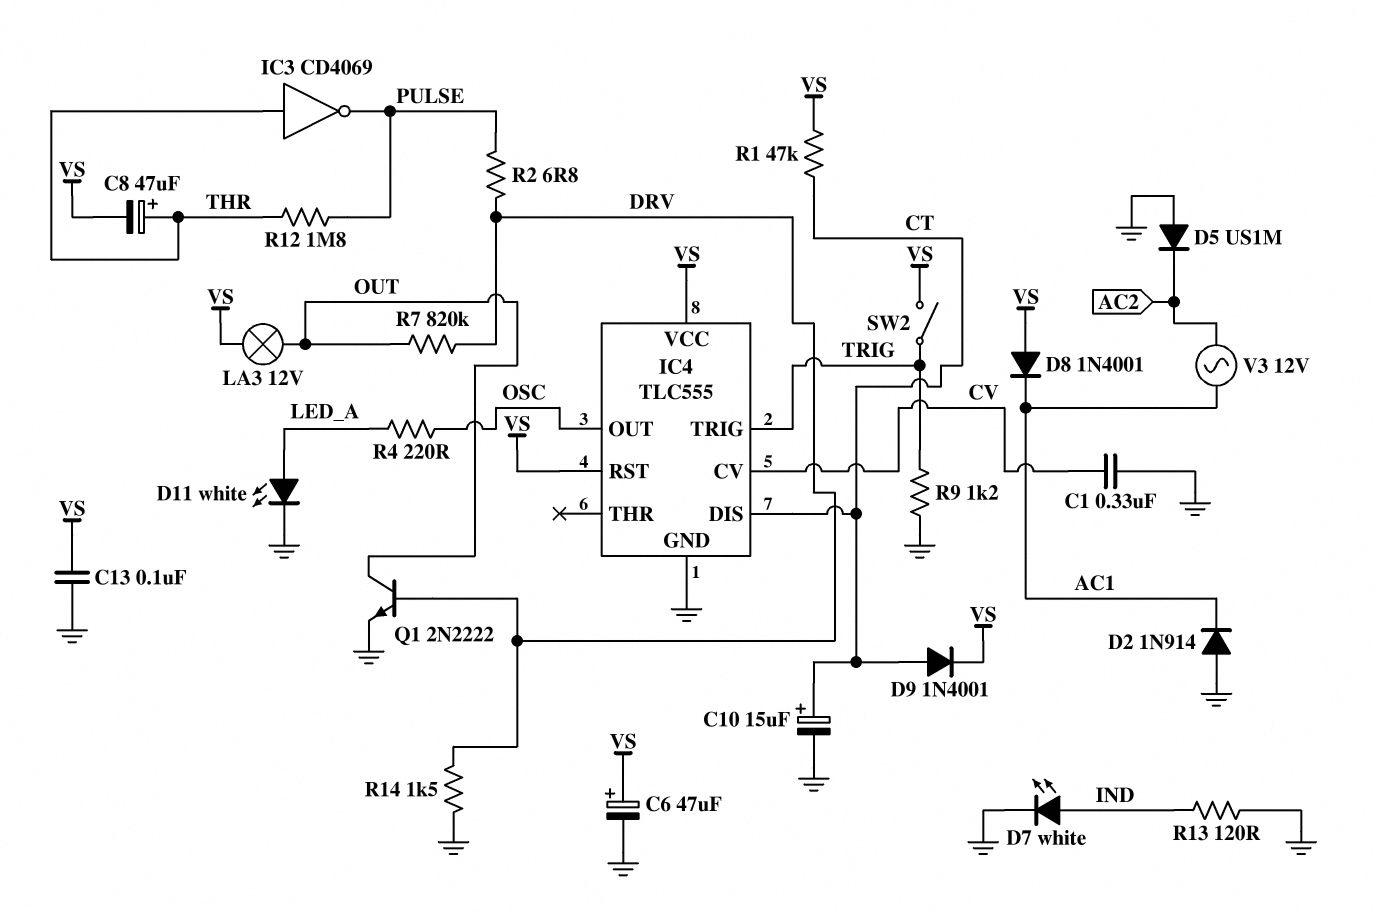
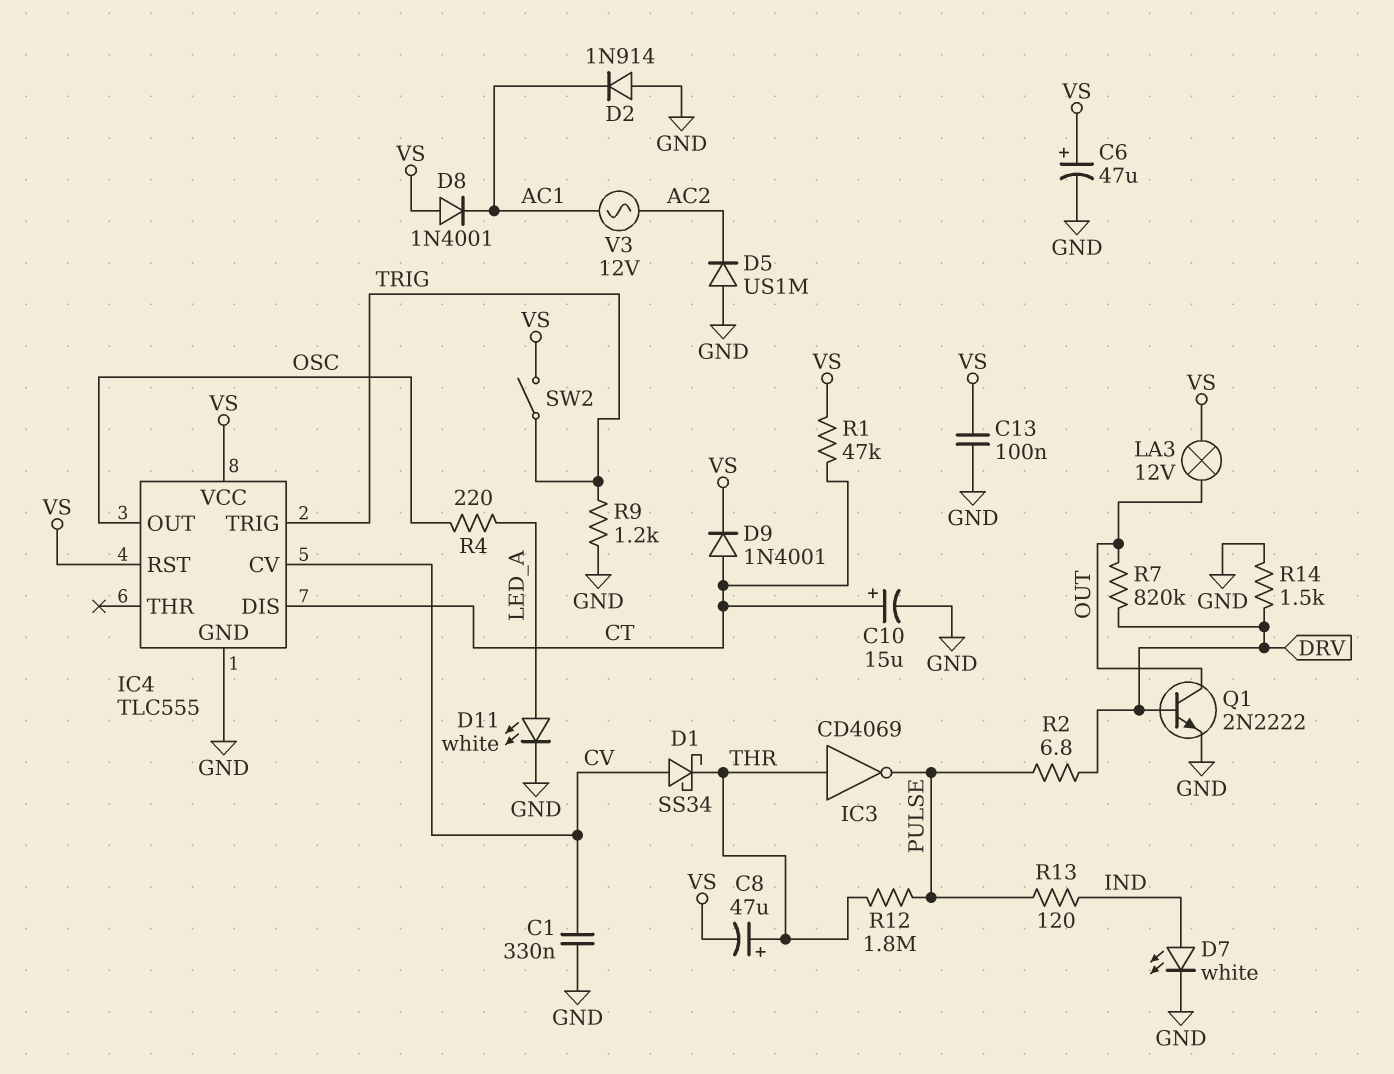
D1: none -> schottky SS34 (A CV, K THR)
R13: 120 (GND, IND) -> 120 (IND, PULSE)

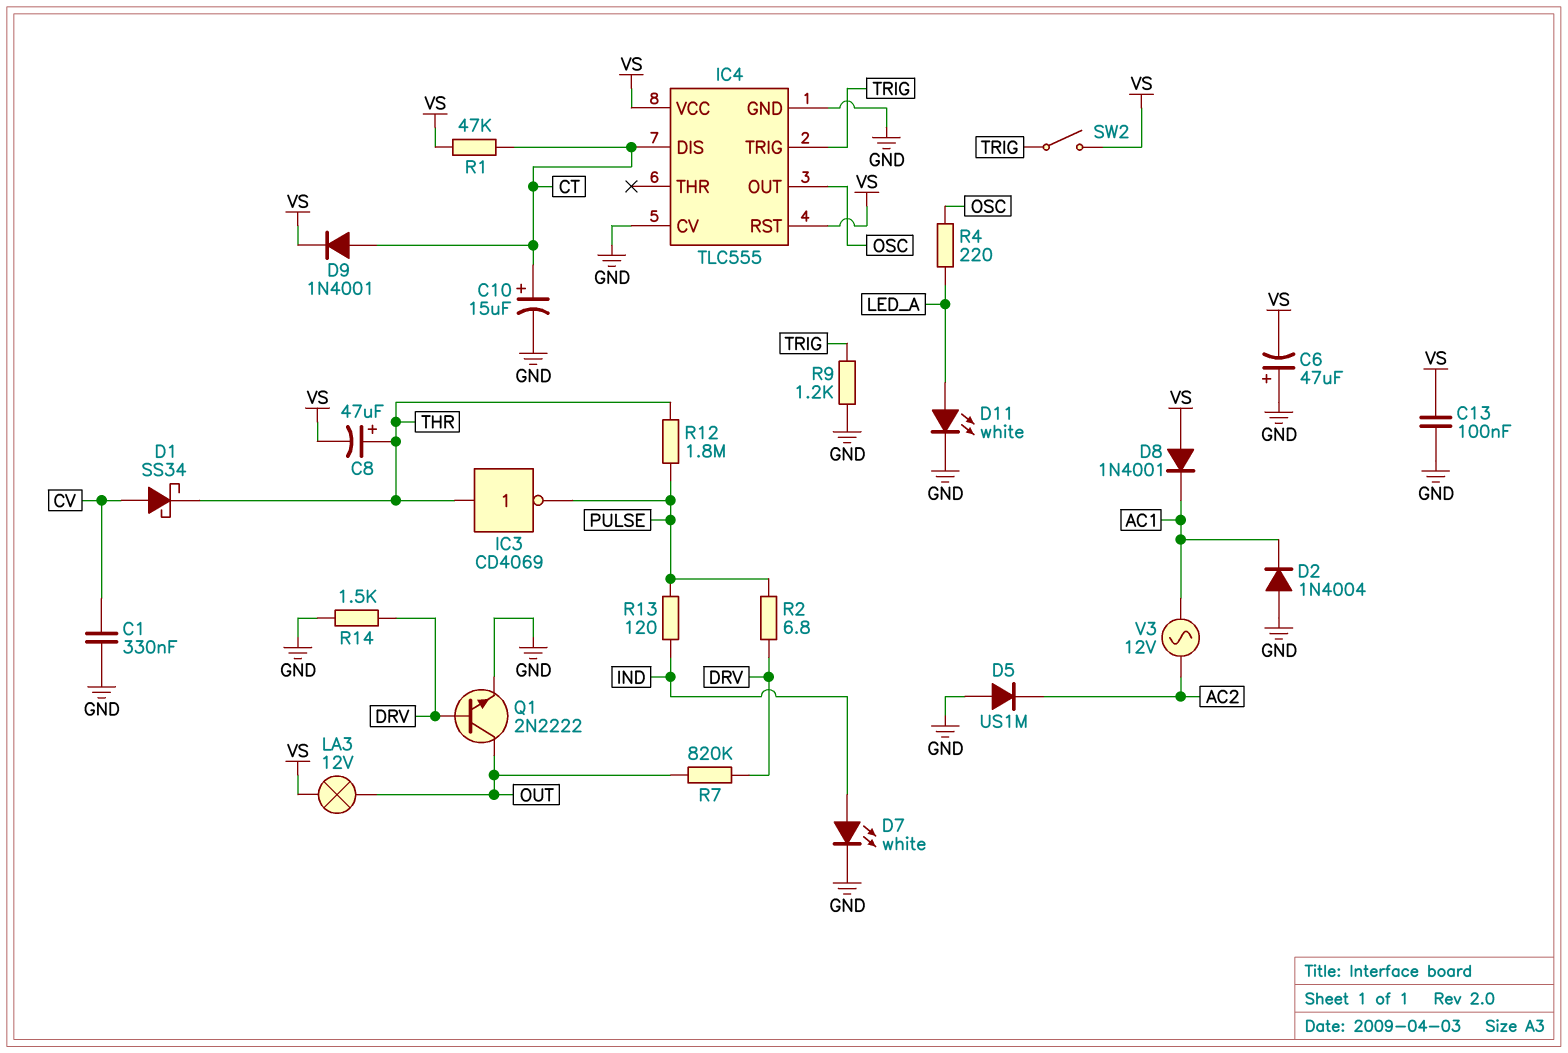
C6: 47uF (plus VS, minus GND) -> 47uF (plus GND, minus VS)
D2: diode 1N914 (A GND, K AC1) -> diode 1N4004 (A GND, K AC1)
IC4 pin CV: CV -> GND

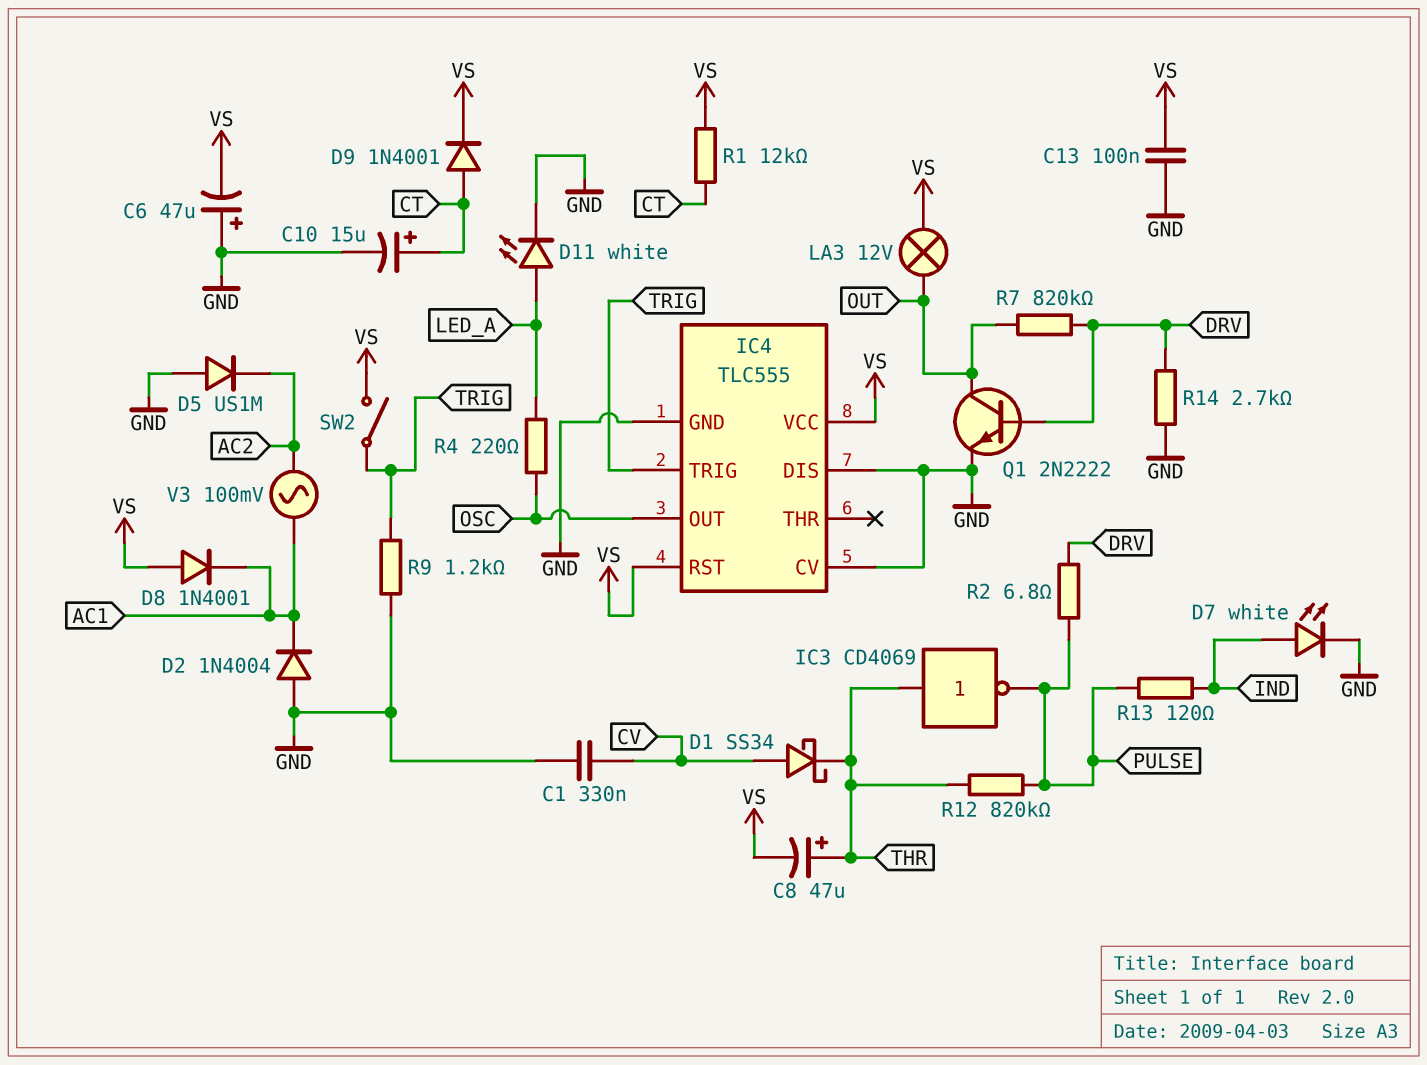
IC4 pin DIS: CT -> GND
R1: 47k (CT, VS) -> 12k (CT, VS)
R12: 1.8M (PULSE, THR) -> 820k (PULSE, THR)
R14: 1.5k (DRV, GND) -> 2.7k (DRV, GND)
V3: AC 12V (AC1, AC2) -> AC 100mV (AC1, AC2)

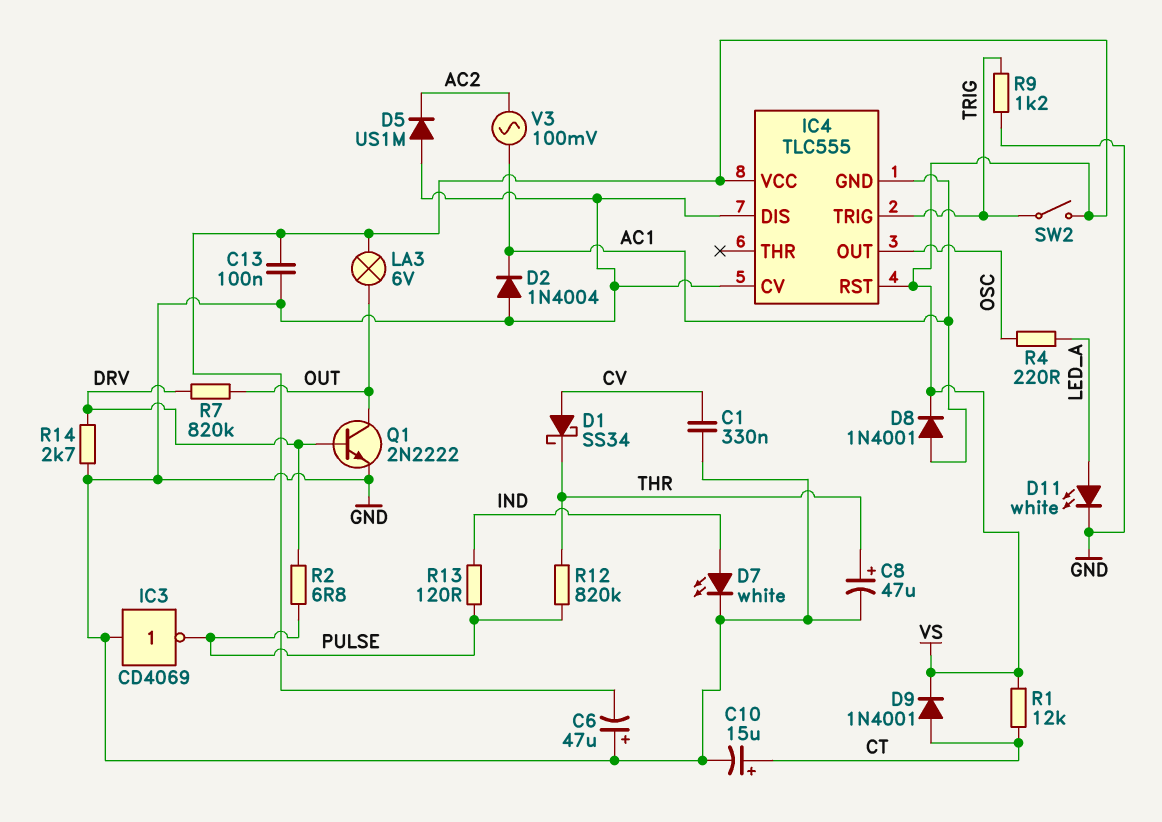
C8: 47uF (plus THR, minus VS) -> 47uF (plus THR, minus GND)
D8: diode 1N4001 (A VS, K AC1) -> diode 1N4001 (A AC1, K VS)
IC3: NOT CD4069 (in THR, out PULSE) -> NOT CD4069 (in GND, out PULSE)
IC4 pin GND: GND -> AC1
LA3: lamp 12V (OUT, VS) -> lamp 6V (OUT, VS)

